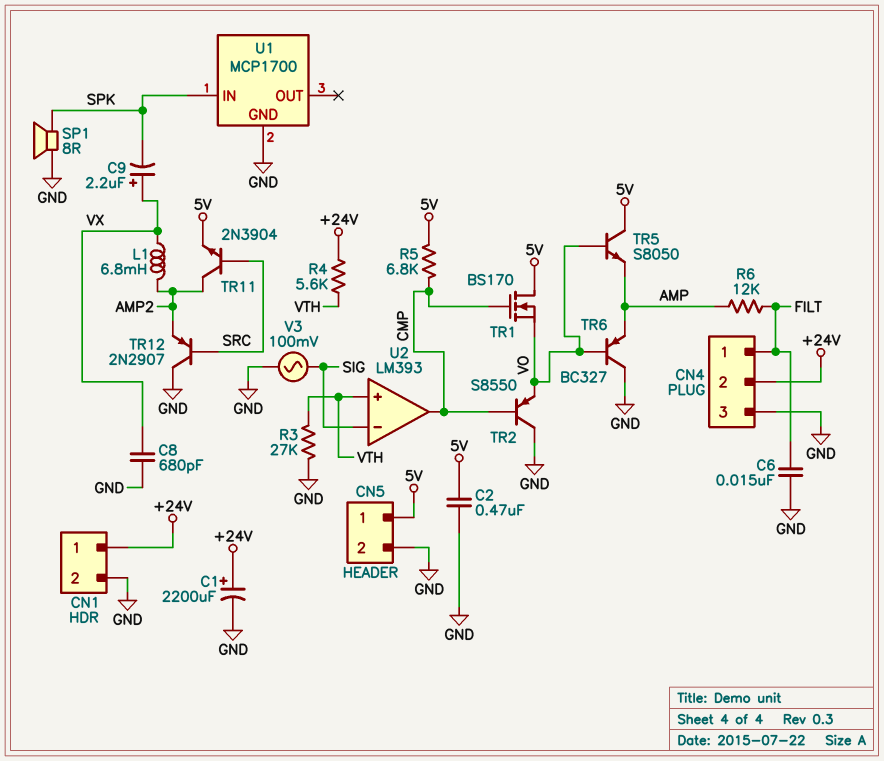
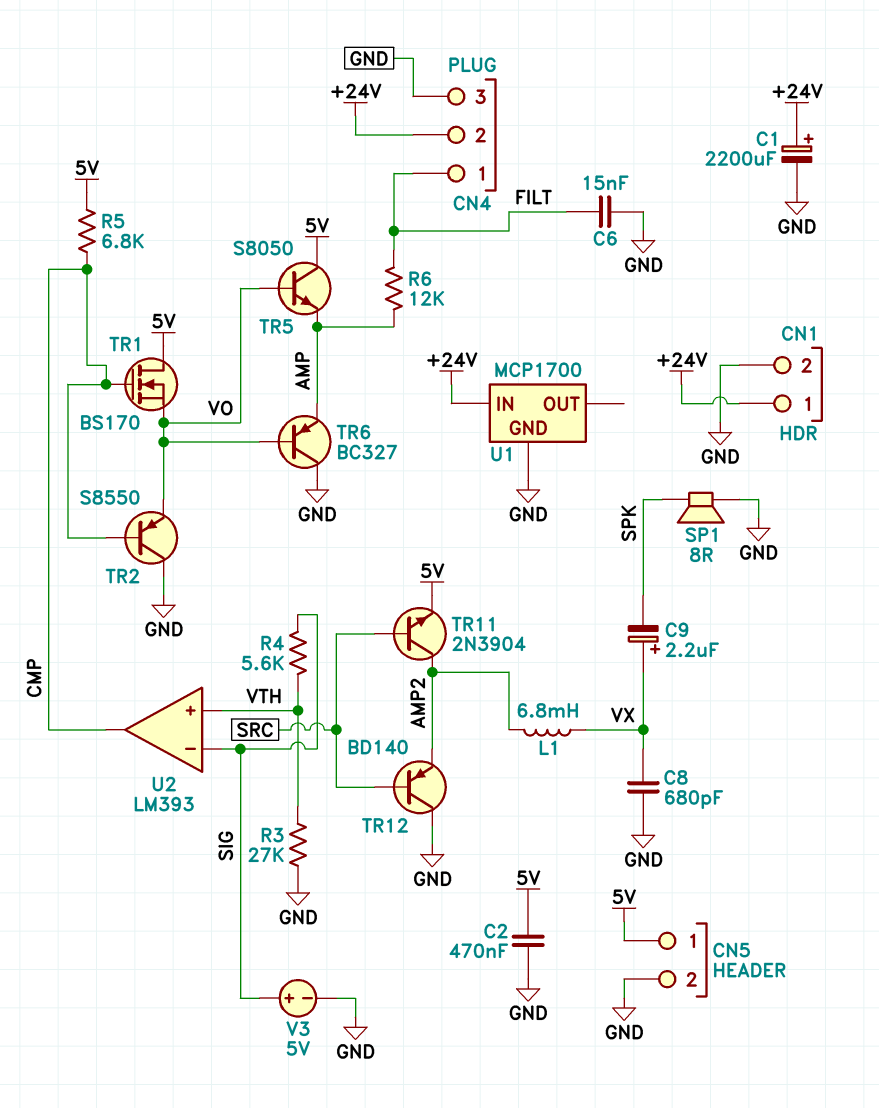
R4: 5.6k (+24V, VTH) -> 5.6k (SIG, VTH)
TR12: PNP 2N2907 (B SRC, C GND, E AMP2) -> PNP BD140 (B SRC, C GND, E AMP2)
U1 pin IN: SPK -> +24V
V3: AC 100mV (GND, SIG) -> 5V (plus SIG, minus GND)

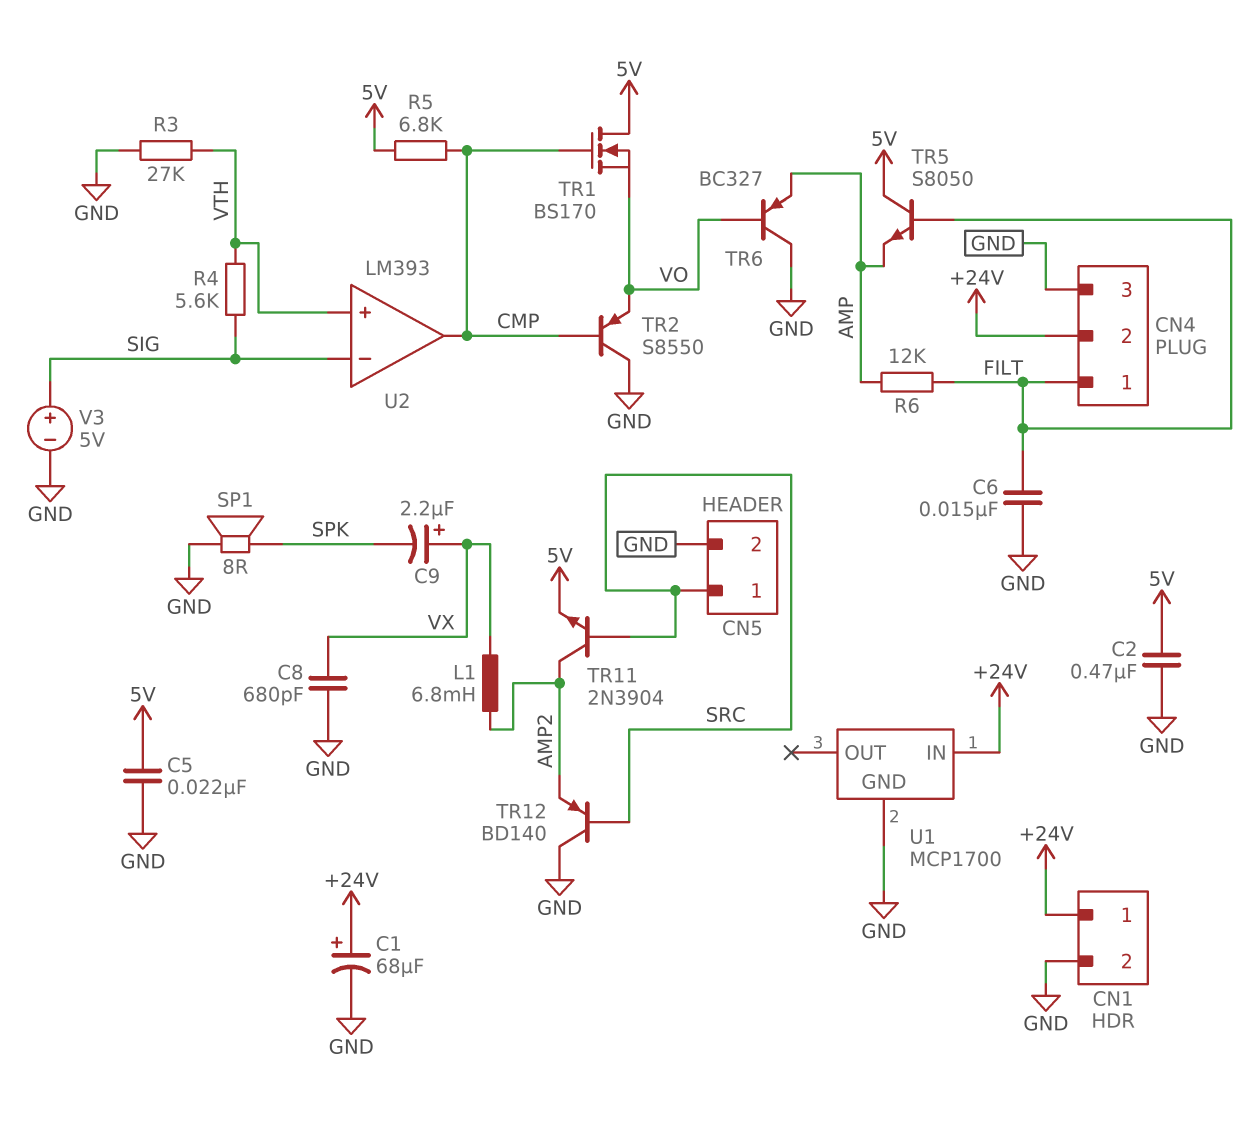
C1: 2200uF (plus +24V, minus GND) -> 68uF (plus +24V, minus GND)
C5: none -> 22nF (5V, GND)
CN5 pin 1: 5V -> SRC
TR5: NPN S8050 (B VO, C 5V, E AMP) -> NPN S8050 (B FILT, C 5V, E AMP)

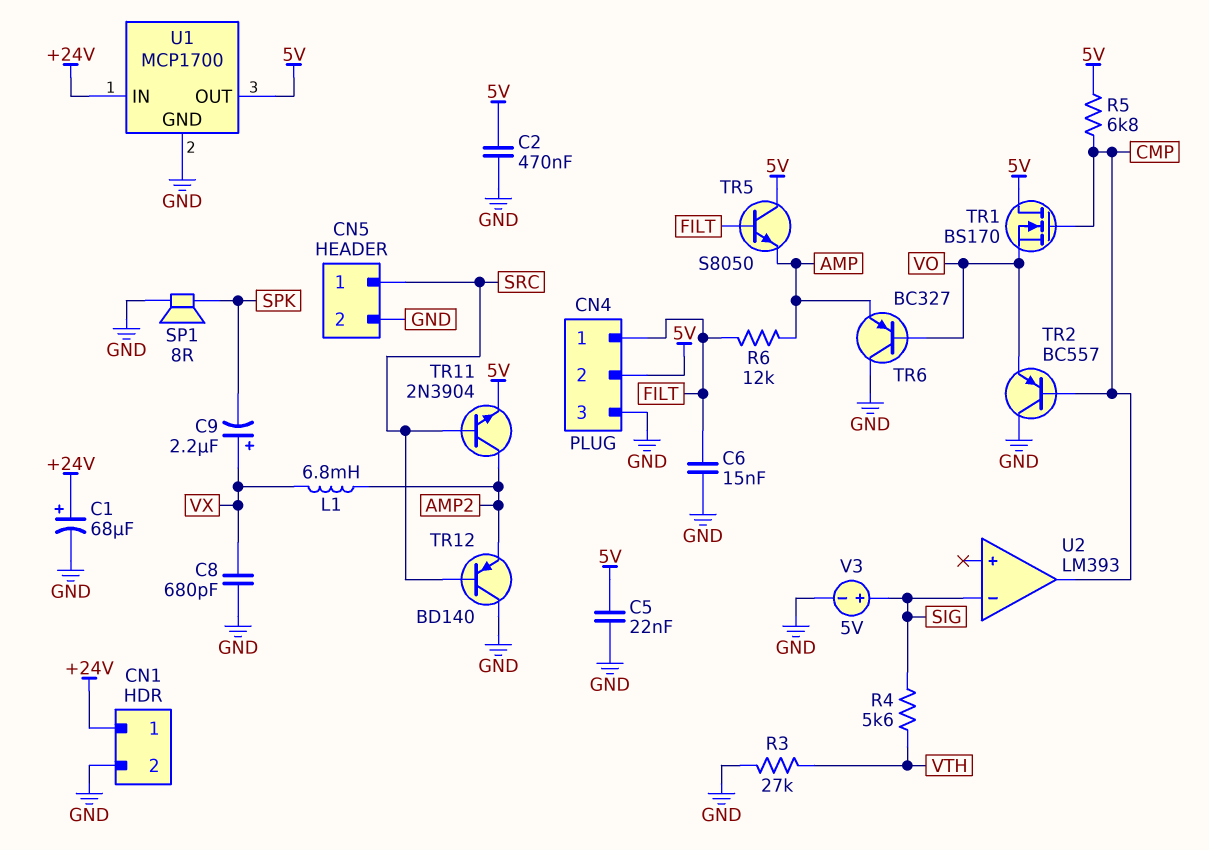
CN4 pin 2: +24V -> 5V
TR2: PNP S8550 (B CMP, C GND, E VO) -> PNP BC557 (B CMP, C GND, E VO)
U1 pin OUT: none -> 5V
U2 pin in+: VTH -> none

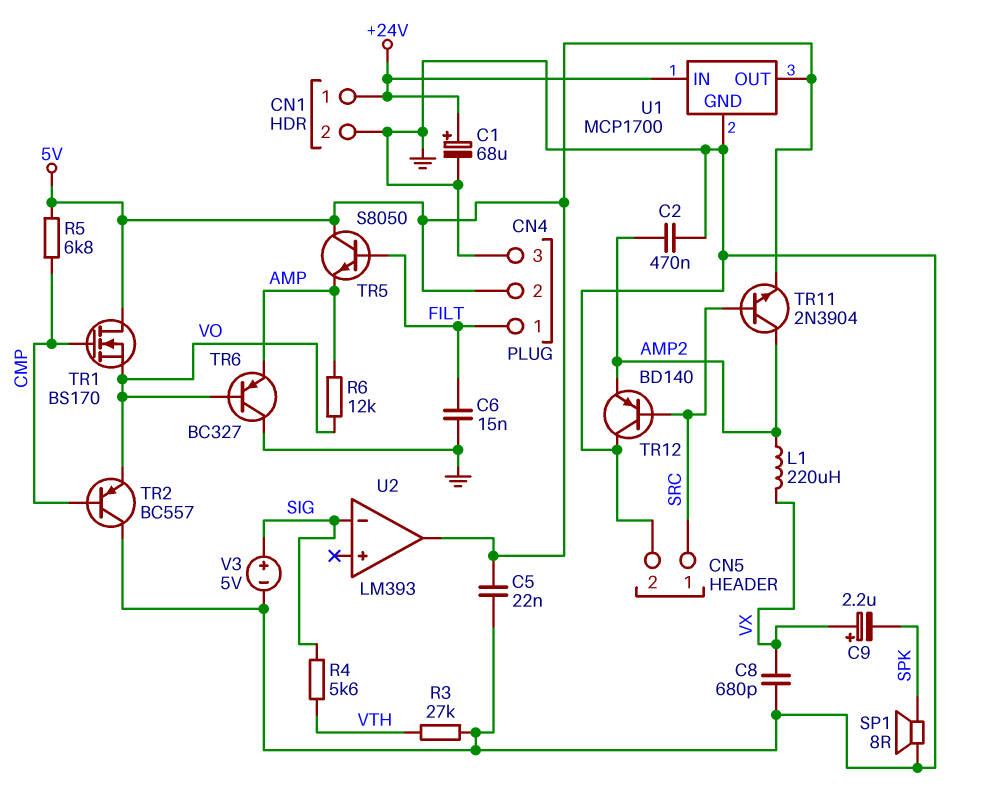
C2: 470nF (5V, GND) -> 470nF (AMP2, GND)
L1: 6.8mH (AMP2, VX) -> 220uH (AMP2, VX)
R6: 12k (AMP, FILT) -> 12k (AMP, VO)
U2 pin out: CMP -> 5V

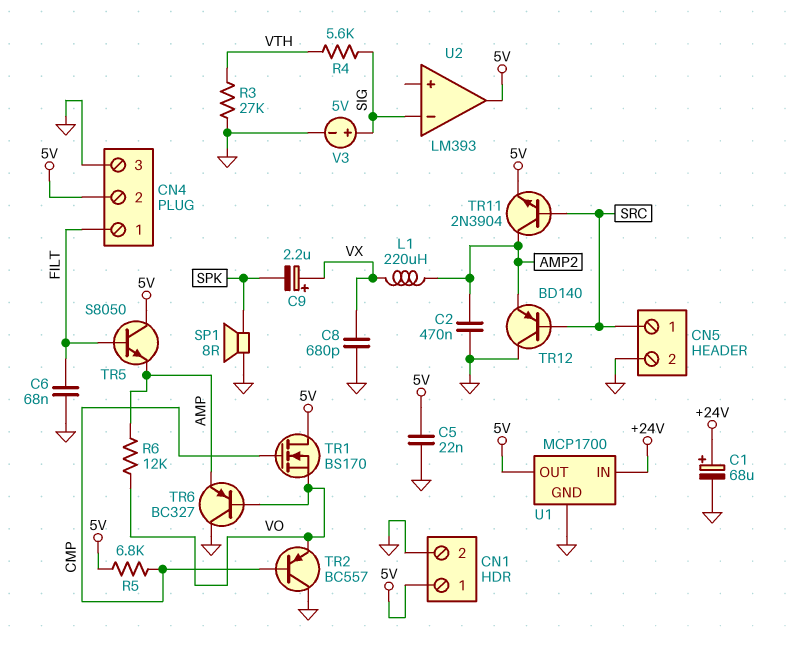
C6: 15nF (FILT, GND) -> 68nF (FILT, GND)
CN1 pin 1: +24V -> 5V

